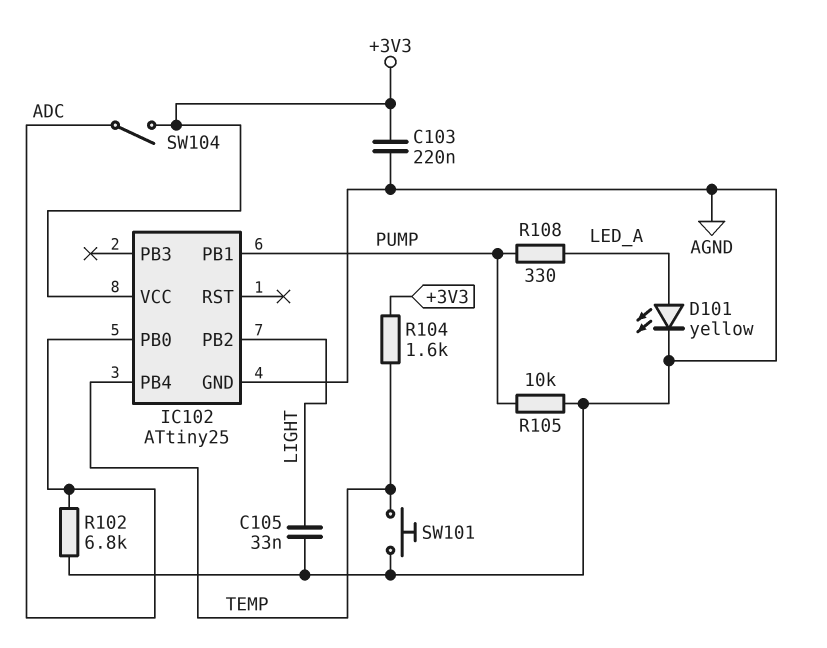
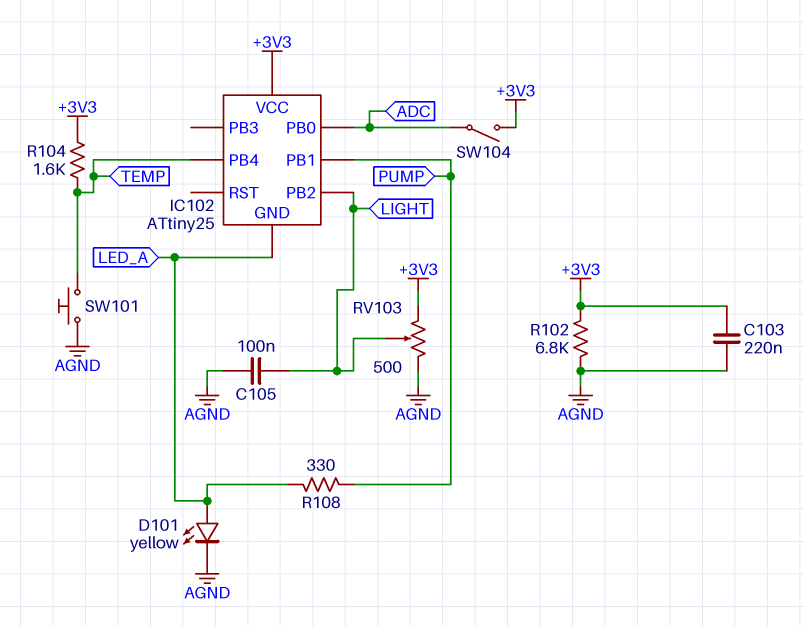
C105: 33nF (AGND, LIGHT) -> 100nF (AGND, LIGHT)
IC102 pin GND: AGND -> LED_A
R102: 6.8k (ADC, AGND) -> 6.8k (+3V3, AGND)
R105: 10k (AGND, PUMP) -> none
RV103: none -> 500 (+3V3, AGND, wiper LIGHT)

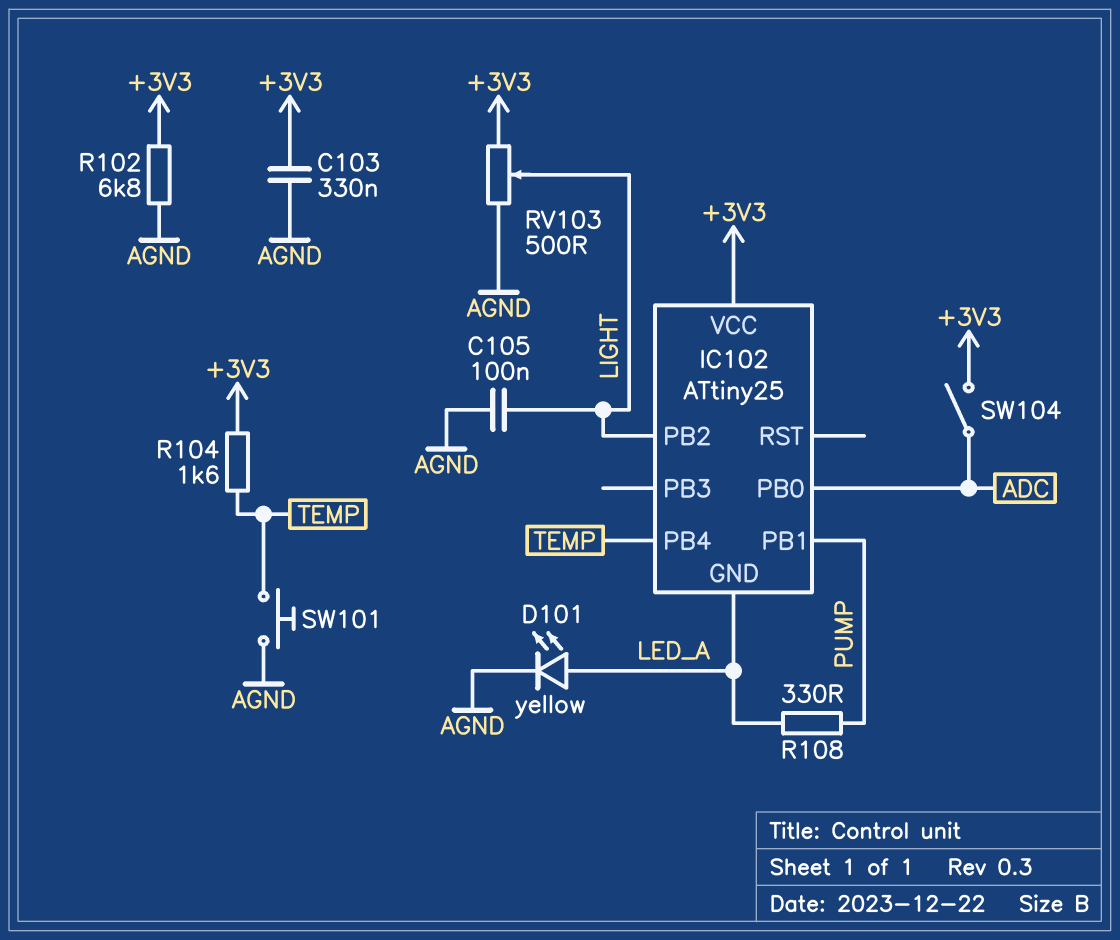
C103: 220nF (+3V3, AGND) -> 330nF (+3V3, AGND)

